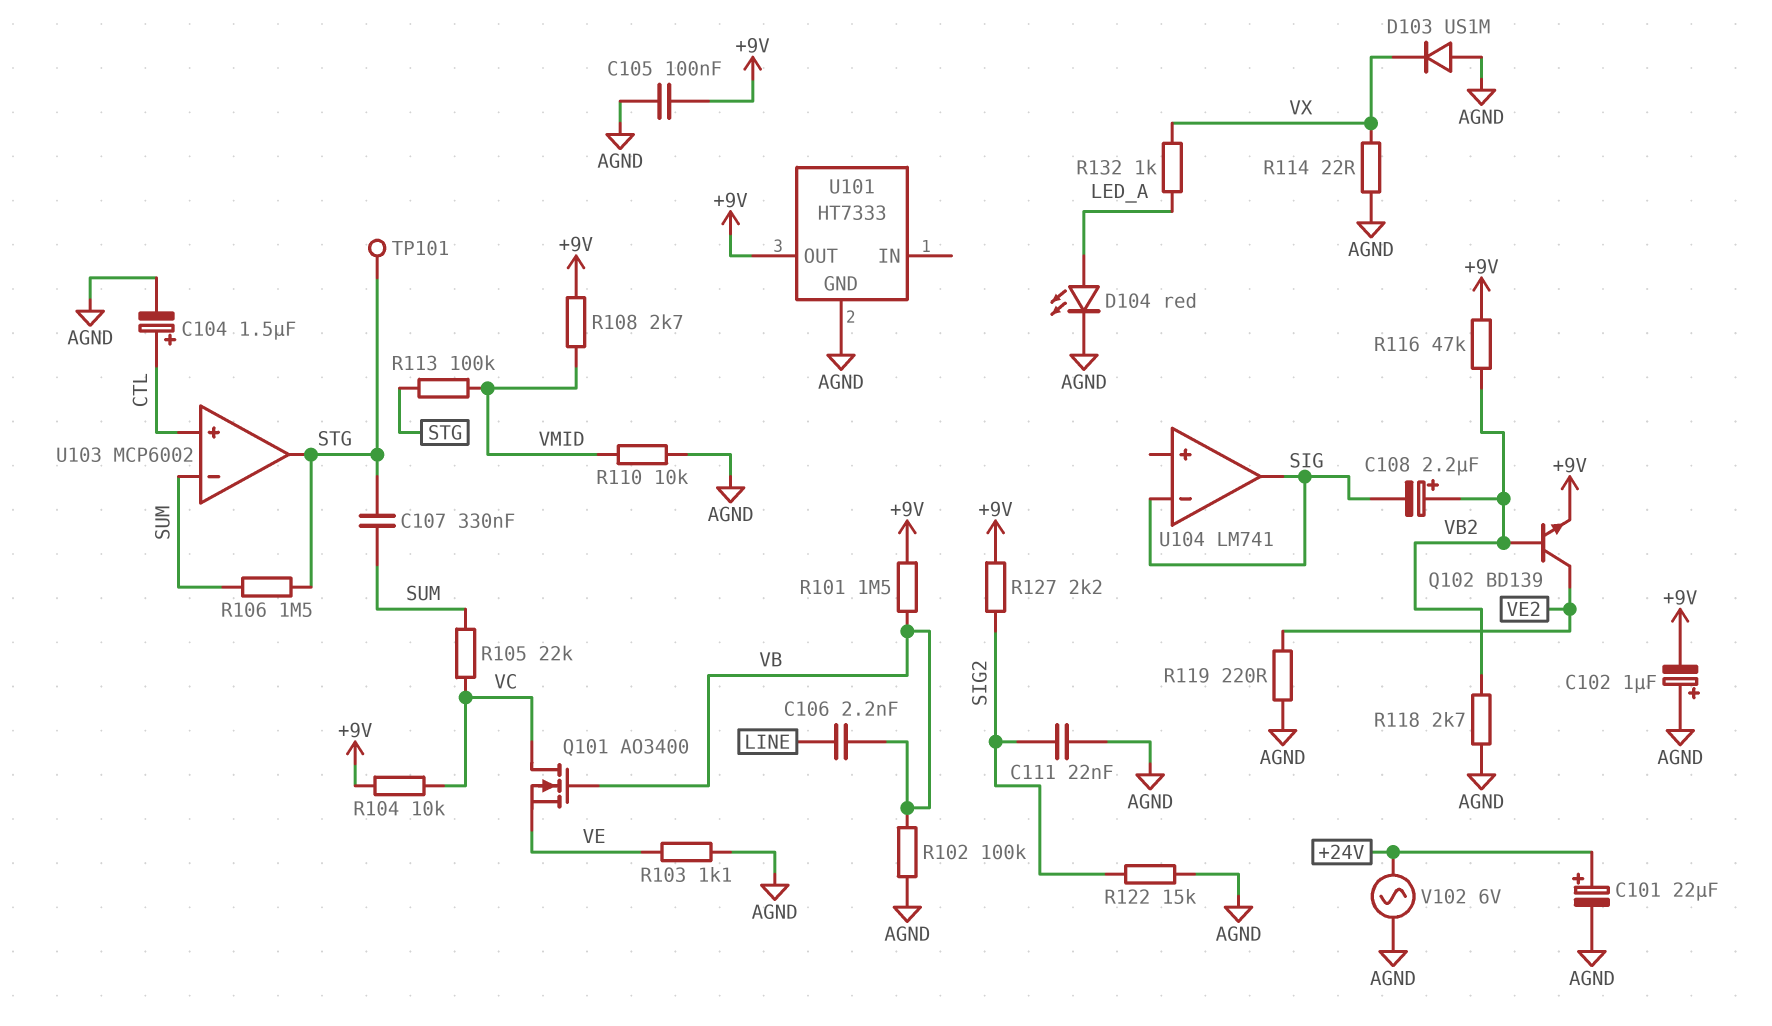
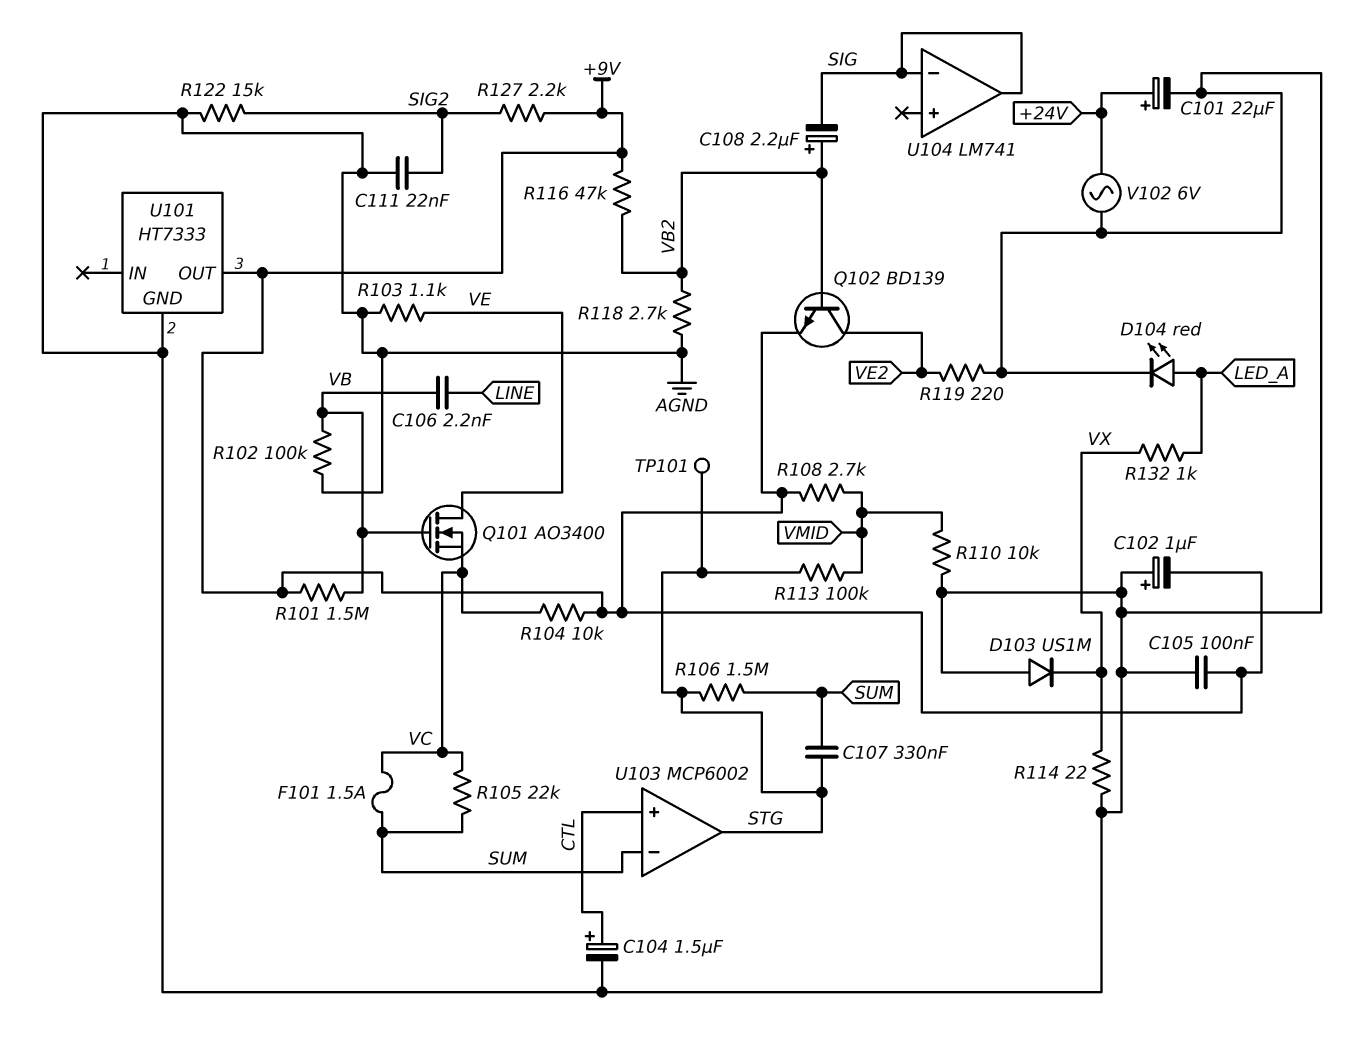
F101: none -> 1.5A (SUM, VC)
Q101: NMOS AO3400 (G VB, D VC, S VE) -> NMOS AO3400 (G VB, D VE, S VC)

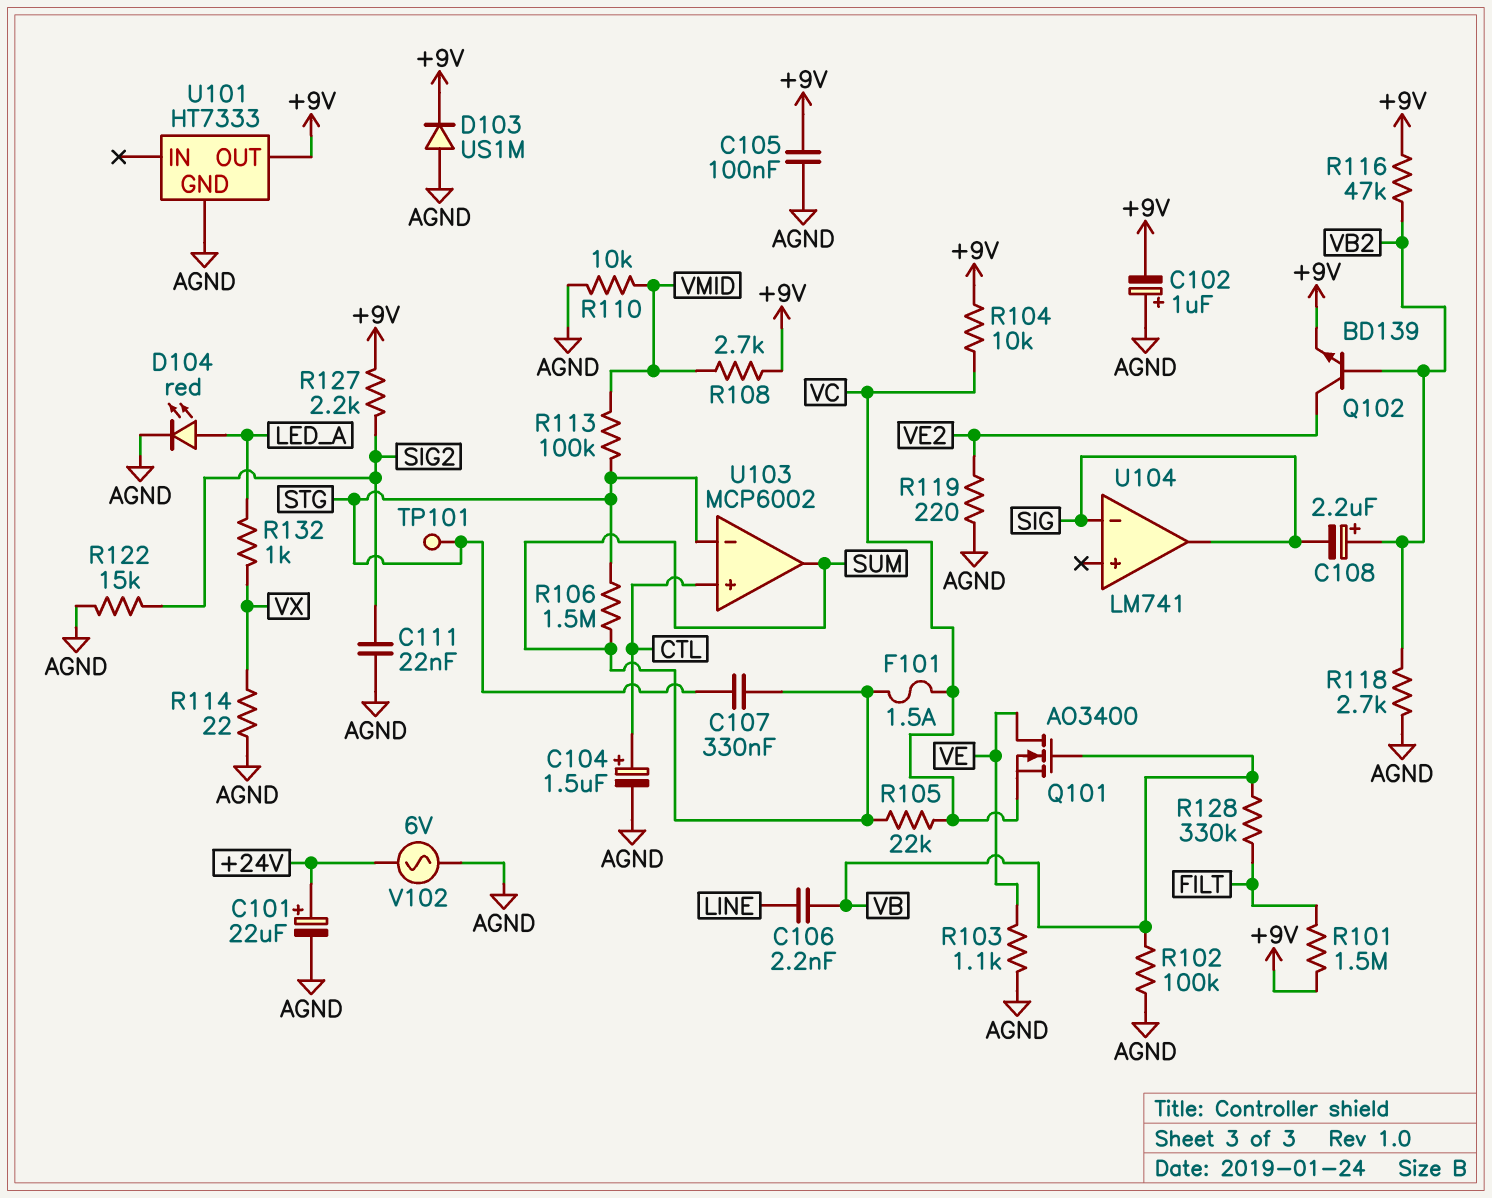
D103: diode US1M (A AGND, K VX) -> diode US1M (A AGND, K +9V)
R101: 1.5M (+9V, VB) -> 1.5M (+9V, FILT)
R128: none -> 330k (FILT, VB)
U103 pin in-: SUM -> STG
U103 pin out: STG -> SUM

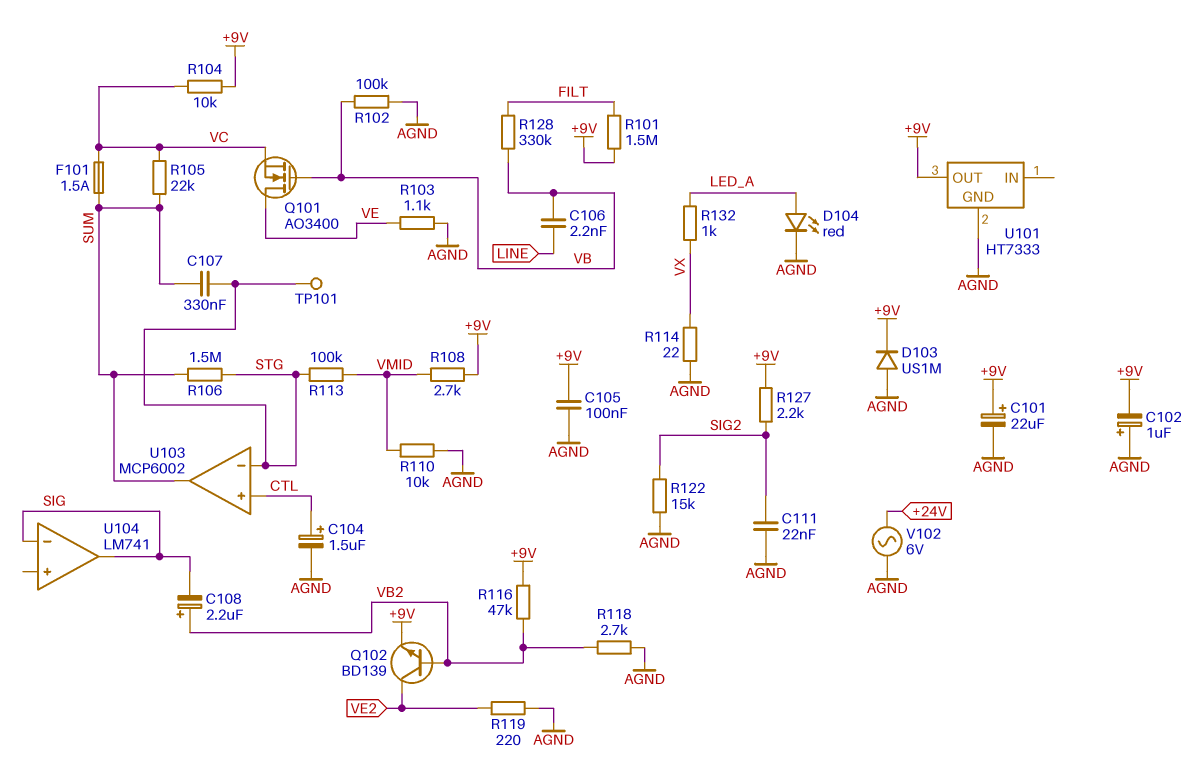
C101: 22uF (plus +24V, minus AGND) -> 22uF (plus +9V, minus AGND)

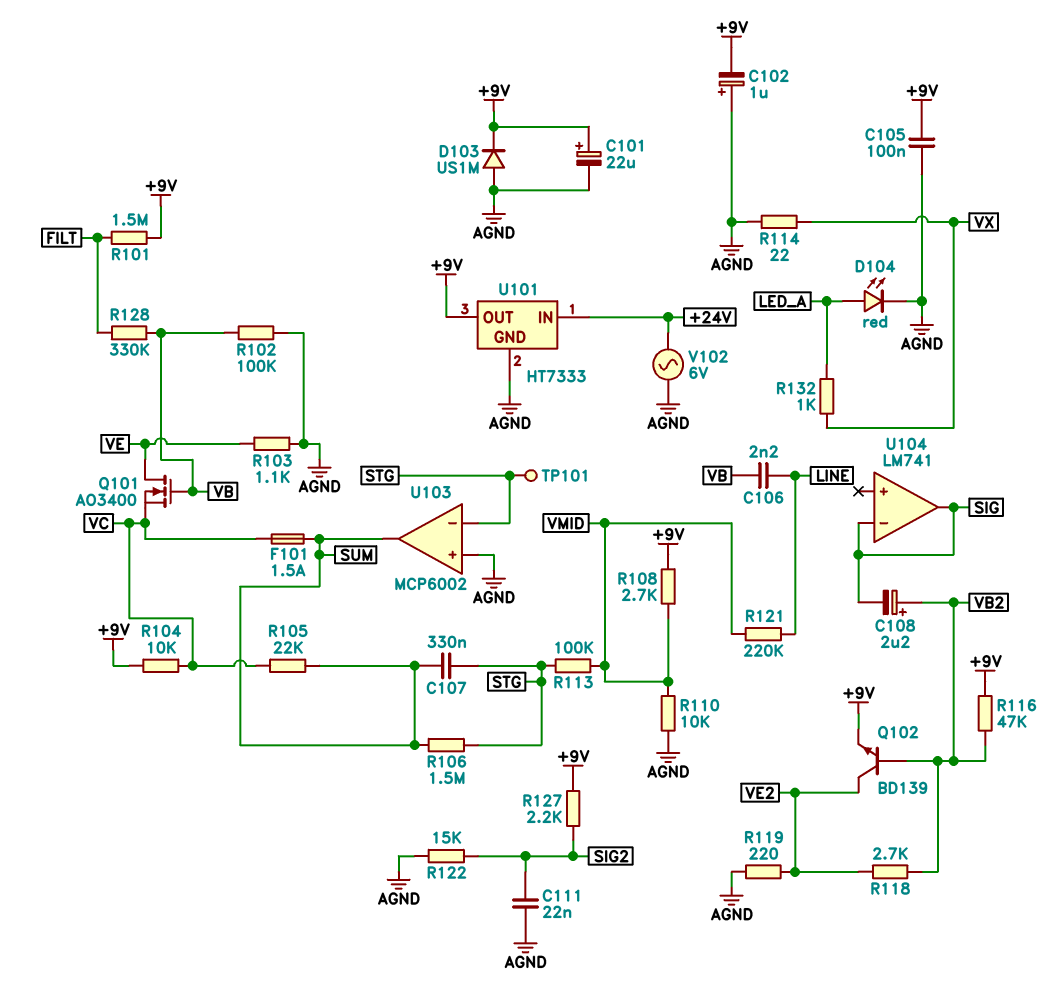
C104: 1.5uF (plus CTL, minus AGND) -> none
R118: 2.7k (AGND, VB2) -> 2.7k (VB2, VE2)
R121: none -> 220k (LINE, VMID)
U101 pin IN: none -> +24V
U103 pin in+: CTL -> AGND

